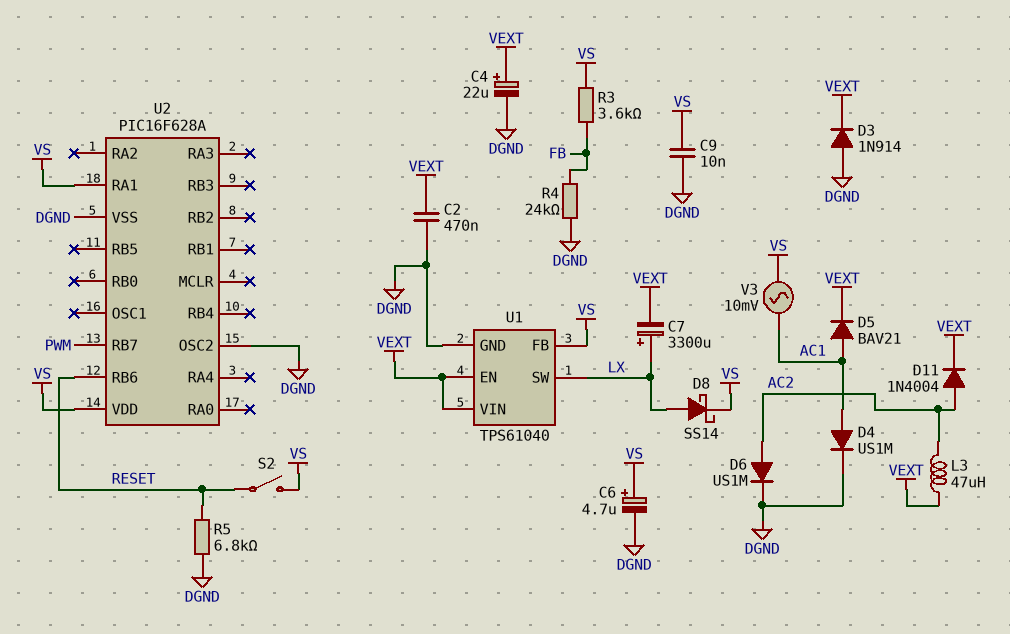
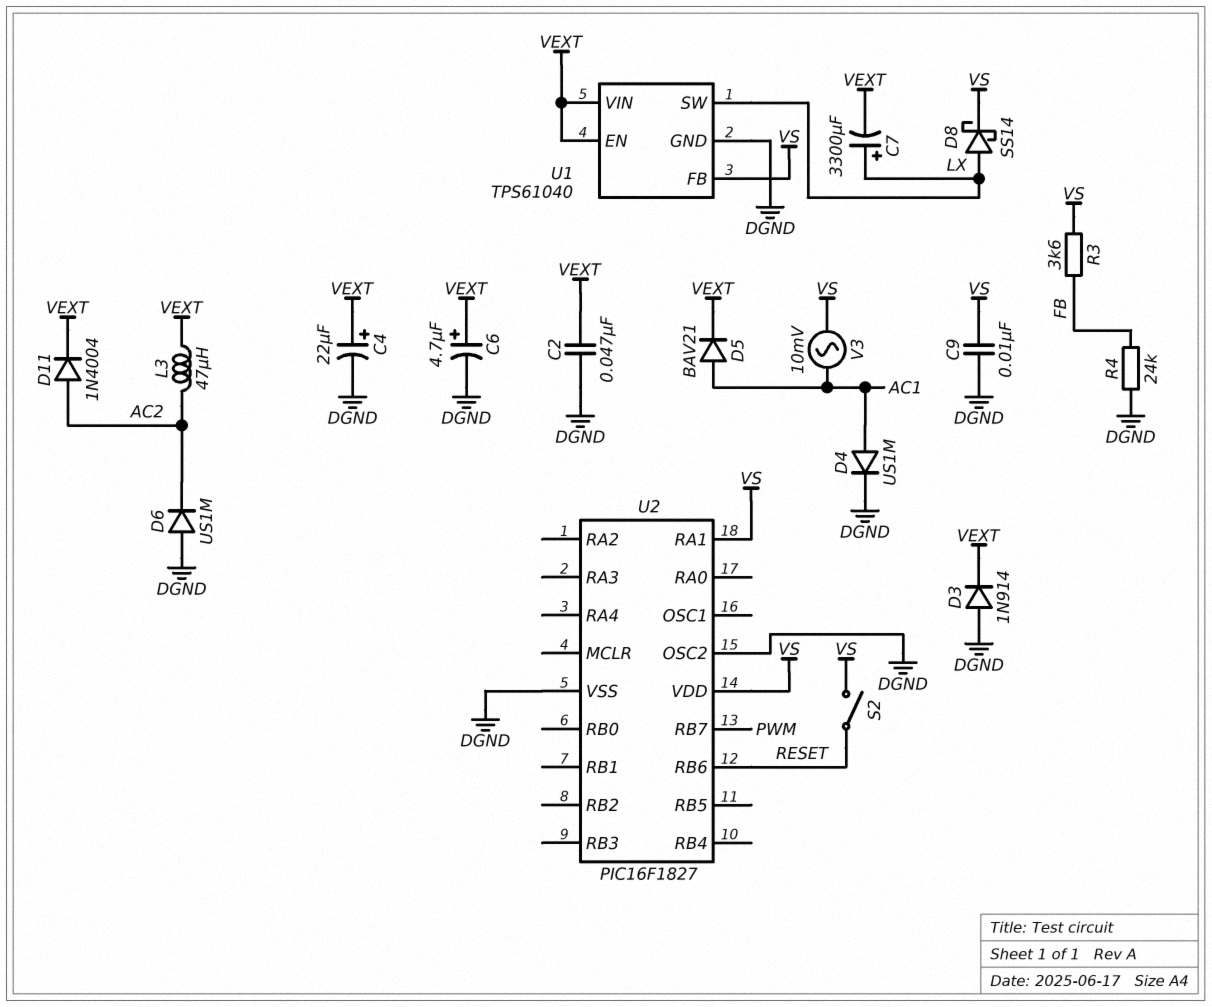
C2: 470nF (DGND, VEXT) -> 47nF (DGND, VEXT)
C6: 4.7uF (plus VS, minus DGND) -> 4.7uF (plus VEXT, minus DGND)
D6: diode US1M (A AC2, K DGND) -> diode US1M (A DGND, K AC2)
R5: 6.8k (DGND, RESET) -> none
U2: PIC16F628A -> PIC16F1827

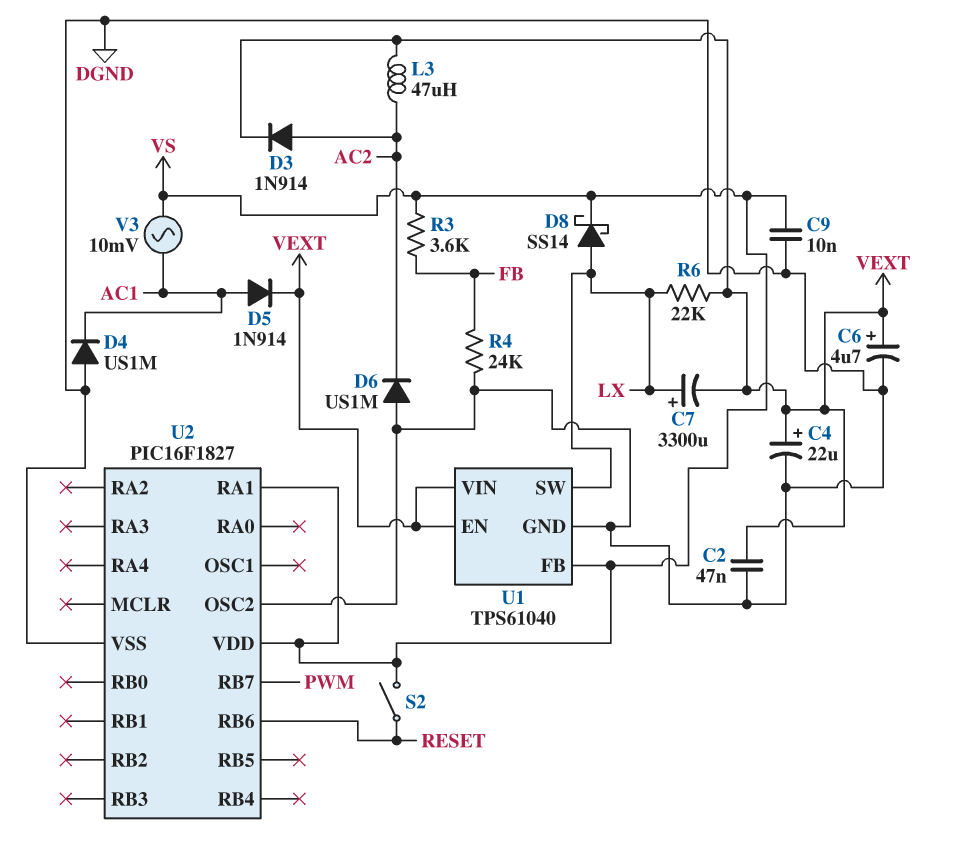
D3: diode 1N914 (A DGND, K VEXT) -> diode 1N914 (A AC2, K VEXT)
D4: diode US1M (A AC1, K DGND) -> diode US1M (A DGND, K AC1)
D5: diode BAV21 (A AC1, K VEXT) -> diode 1N914 (A AC1, K VEXT)
D11: diode 1N4004 (A AC2, K VEXT) -> none
R6: none -> 22k (LX, VEXT)

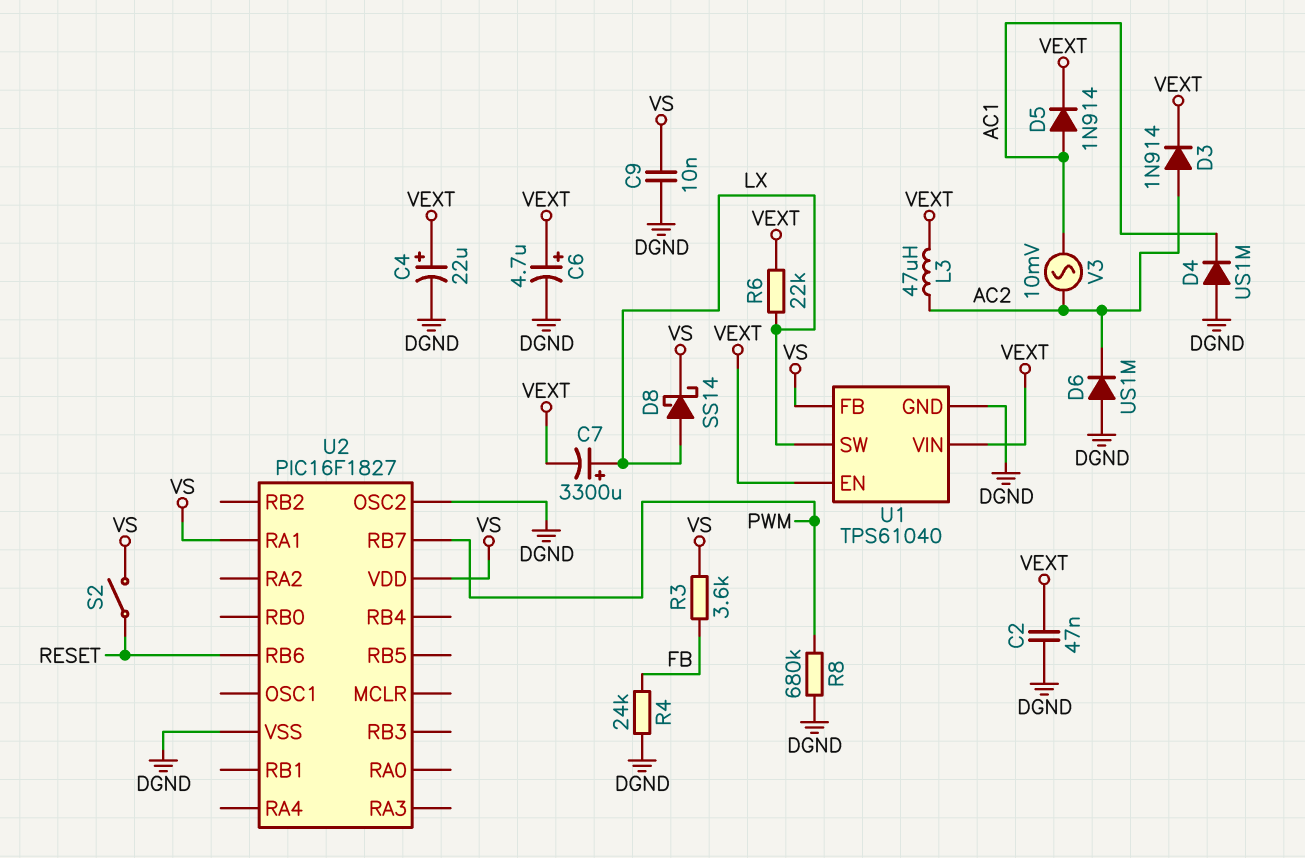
R8: none -> 680k (DGND, PWM)
V3: AC 10mV (AC1, VS) -> AC 10mV (AC1, AC2)

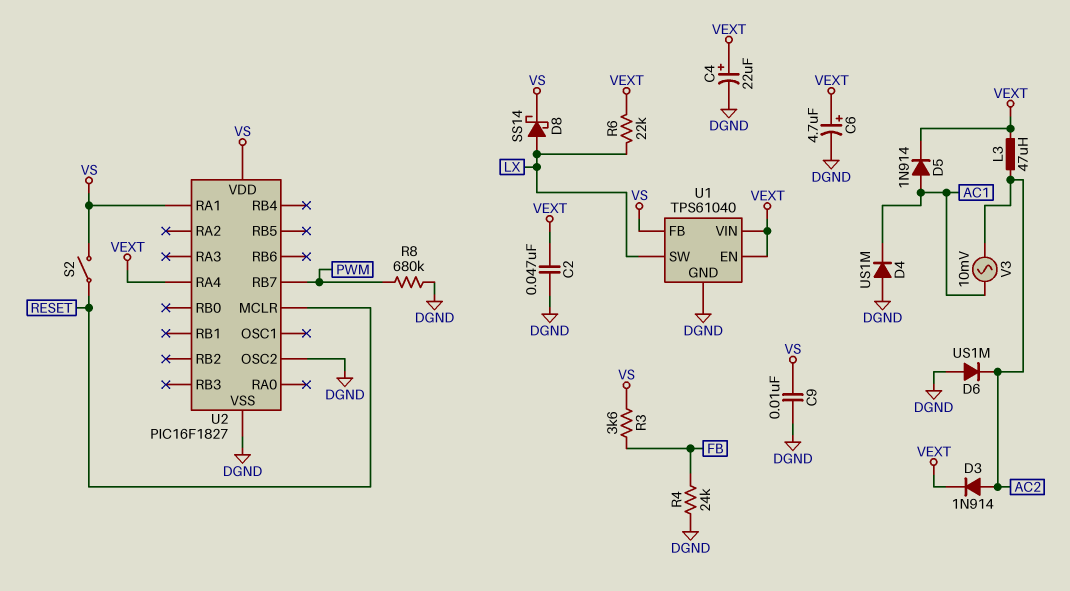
C7: 3300uF (plus LX, minus VEXT) -> none
U2 pin MCLR: none -> RESET
U2 pin RA4: none -> VEXT
U2 pin RB6: RESET -> none

